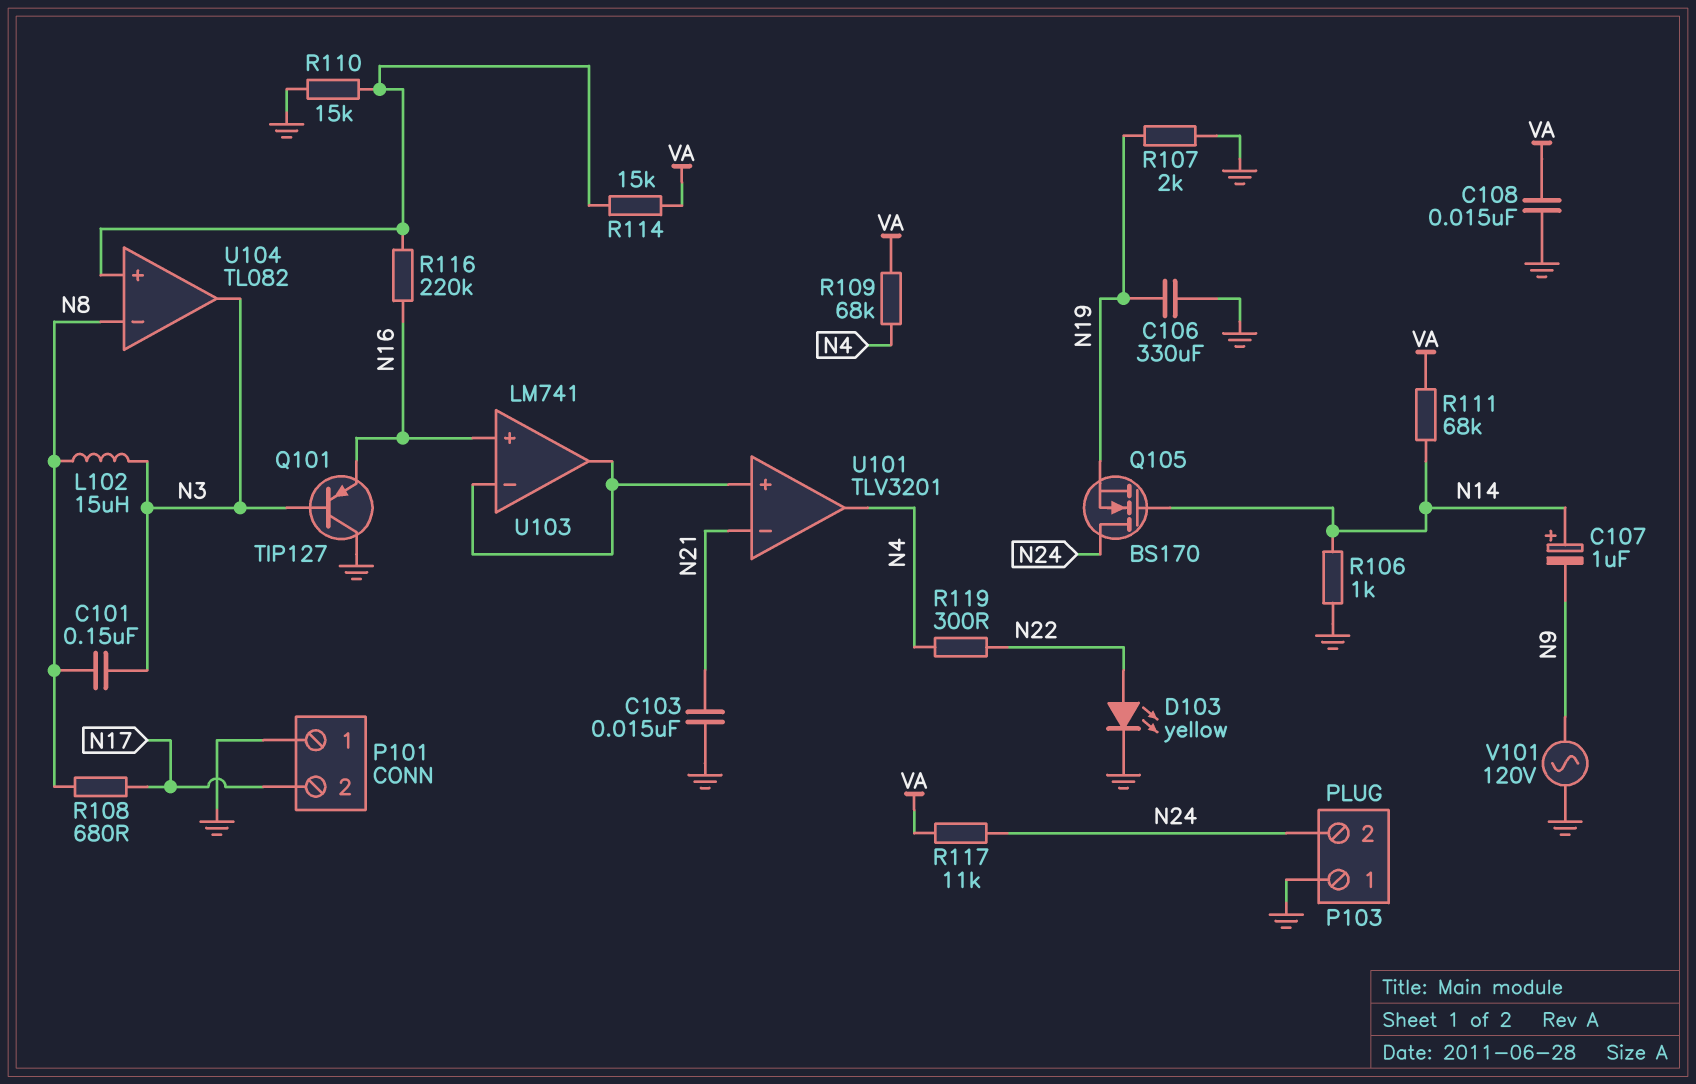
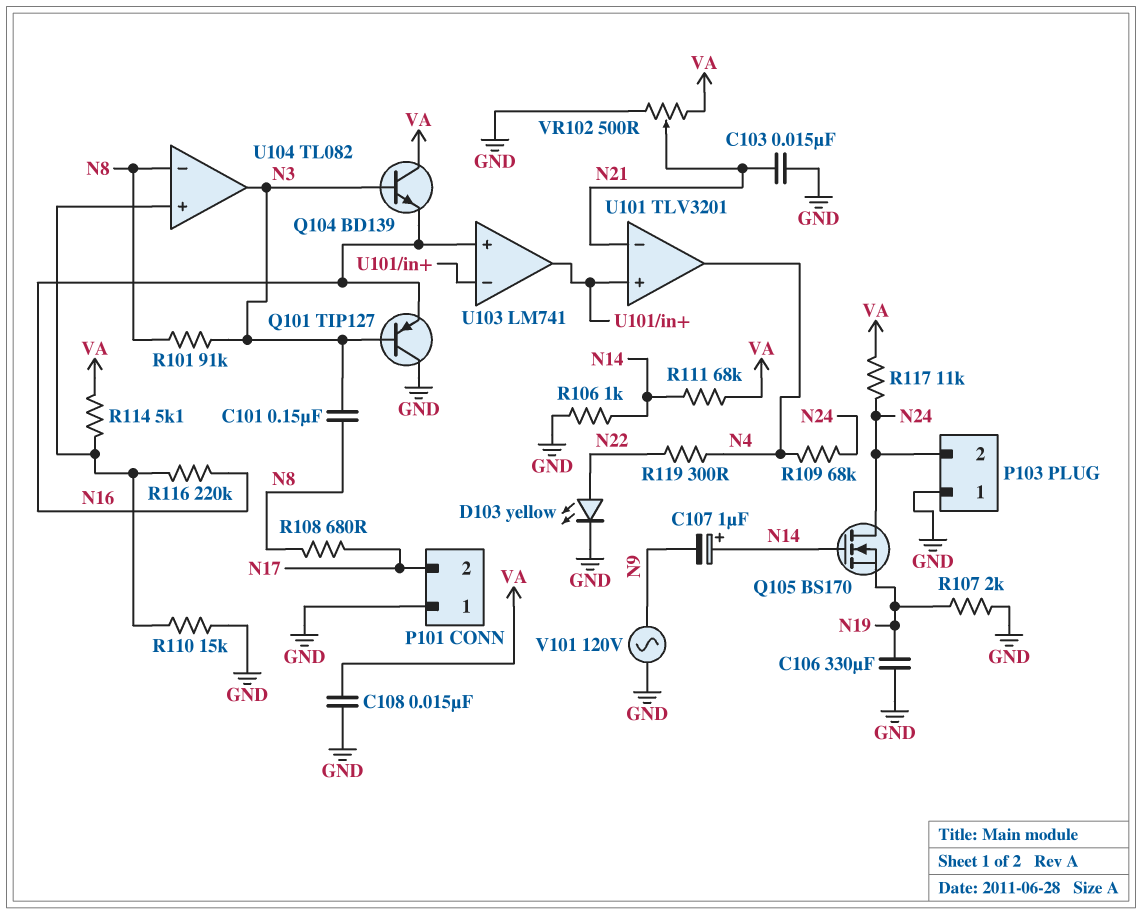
L102: 15uH (N3, N8) -> none
Q104: none -> NPN BD139 (B N3, C VA, E N16)
R101: none -> 91k (N3, N8)
R109: 68k (N4, VA) -> 68k (N4, N24)
R114: 15k (U104/in+, VA) -> 5.1k (U104/in+, VA)
VR102: none -> 500 (GND, VA, wiper N21)

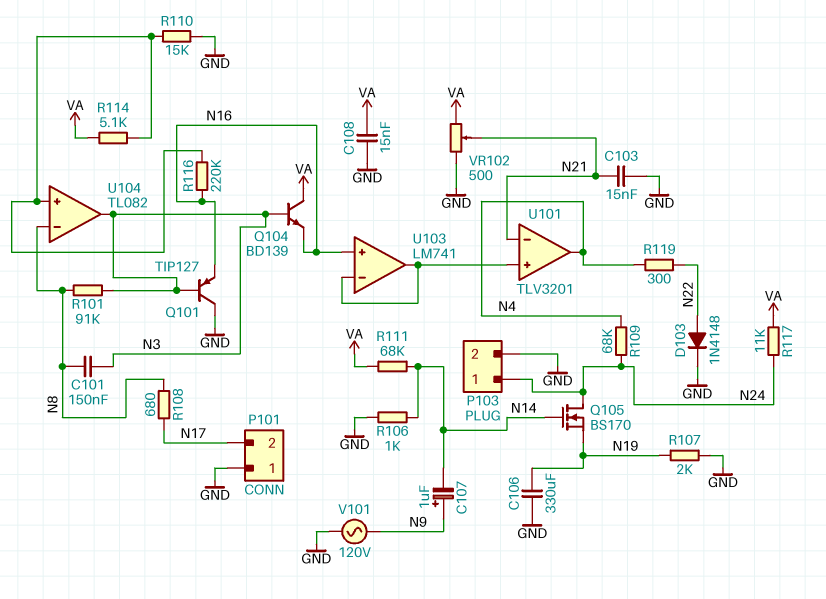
C107: 1uF (plus N14, minus N9) -> 1uF (plus N9, minus N14)
D103: LED yellow (A N22, K GND) -> diode 1N4148 (A N22, K GND)
P103 pin 1: GND -> N24
P103 pin 2: N24 -> GND

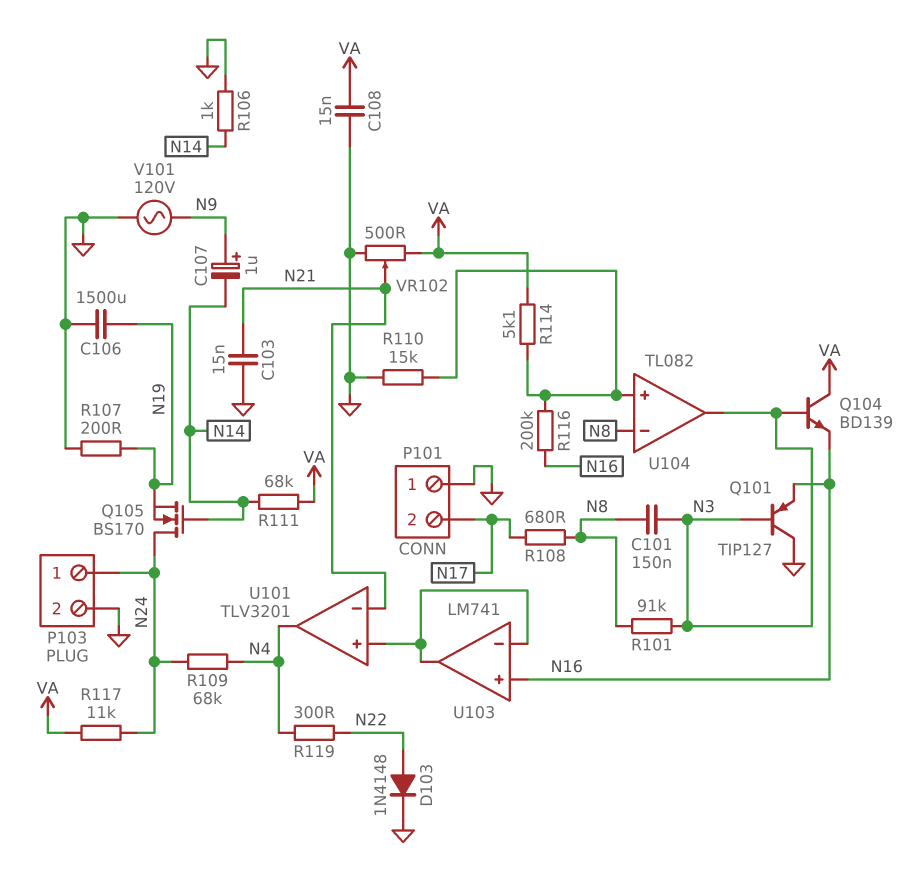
C106: 330uF (GND, N19) -> 1500uF (GND, N19)
R107: 2k (GND, N19) -> 200 (GND, N19)
R116: 220k (N16, U104/in+) -> 200k (N16, U104/in+)

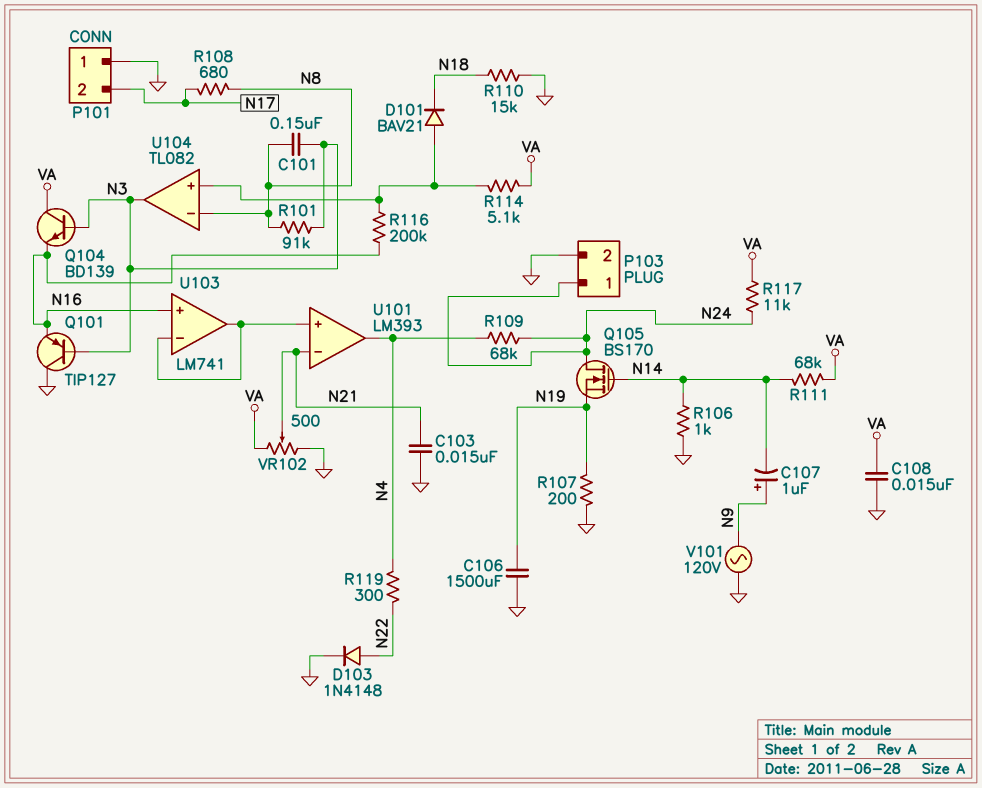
D101: none -> diode BAV21 (A U104/in+, K N18)
R110: 15k (GND, U104/in+) -> 15k (GND, N18)
U101: TLV3201 -> LM393

